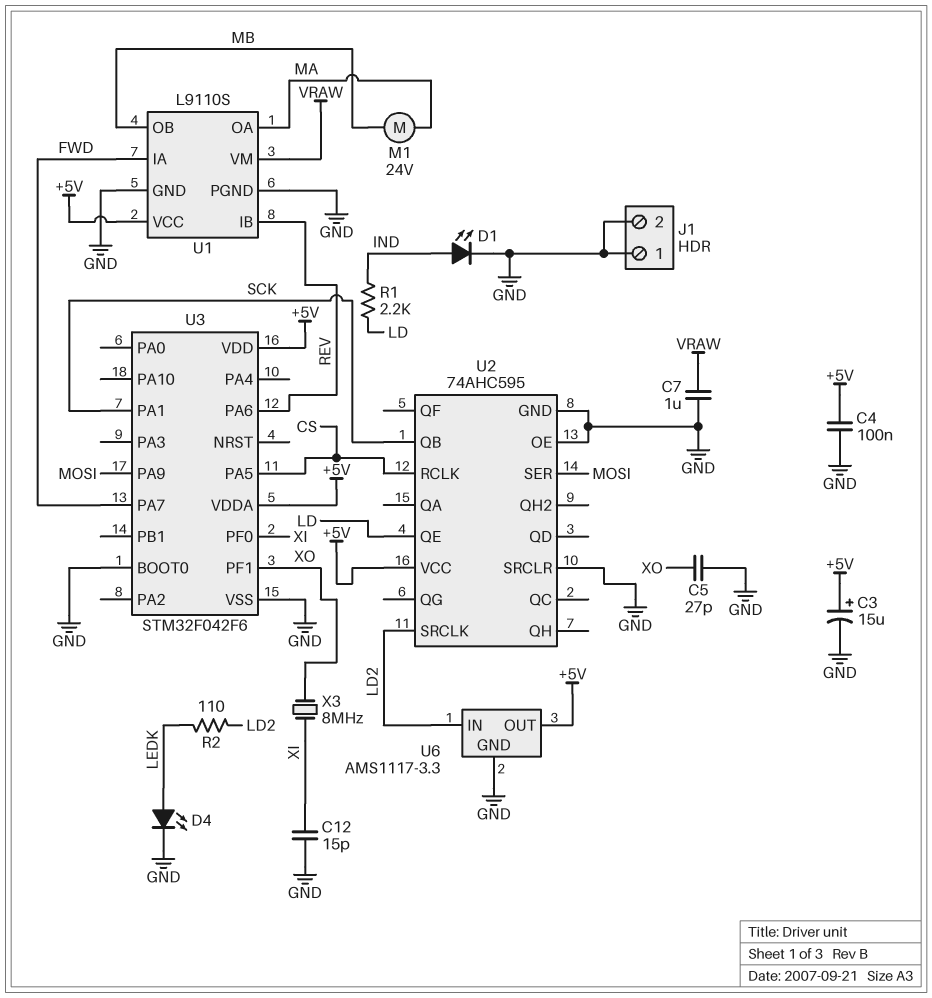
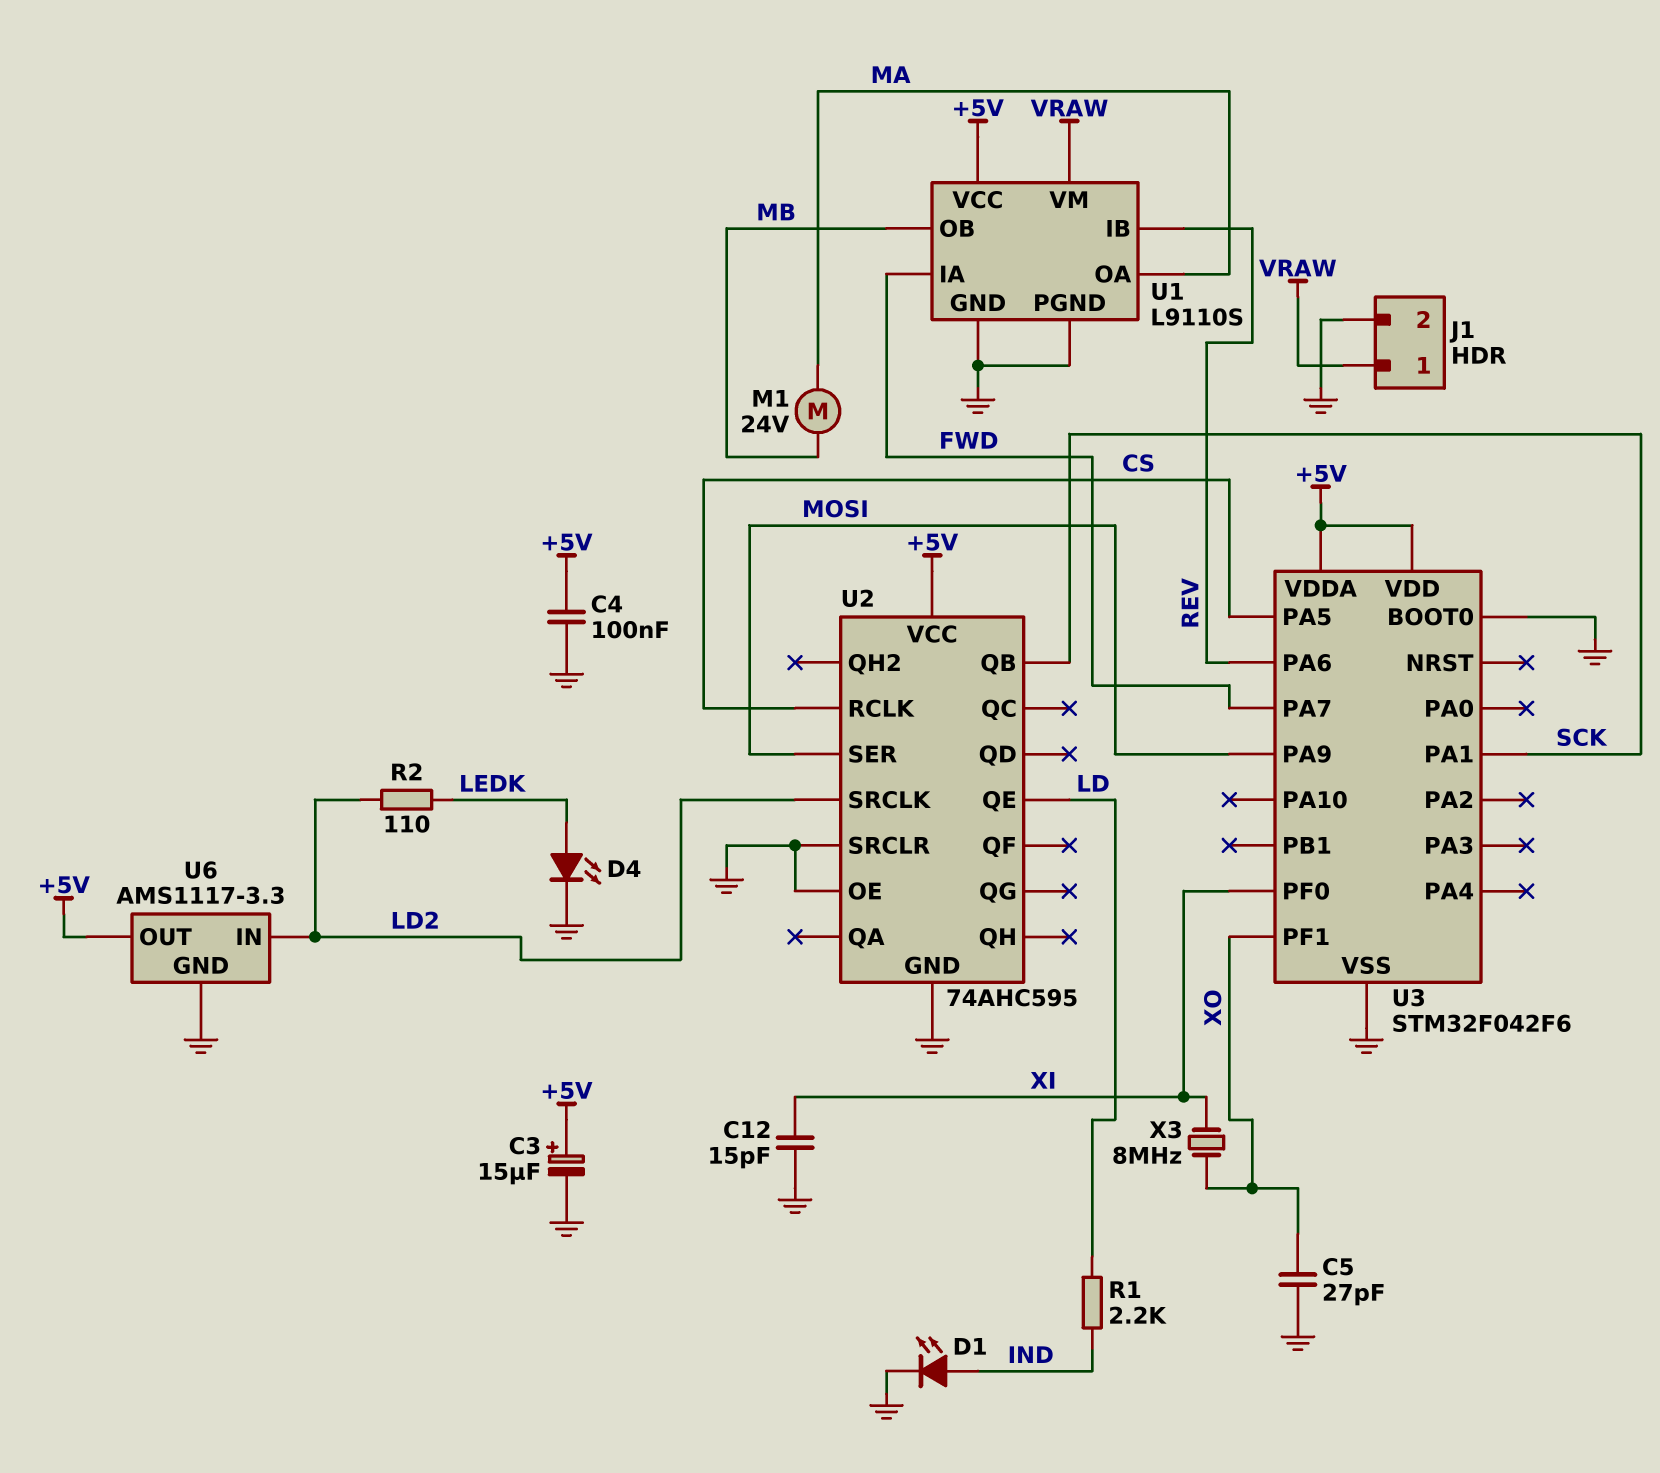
C7: 1uF (GND, VRAW) -> none
J1 pin 1: GND -> VRAW

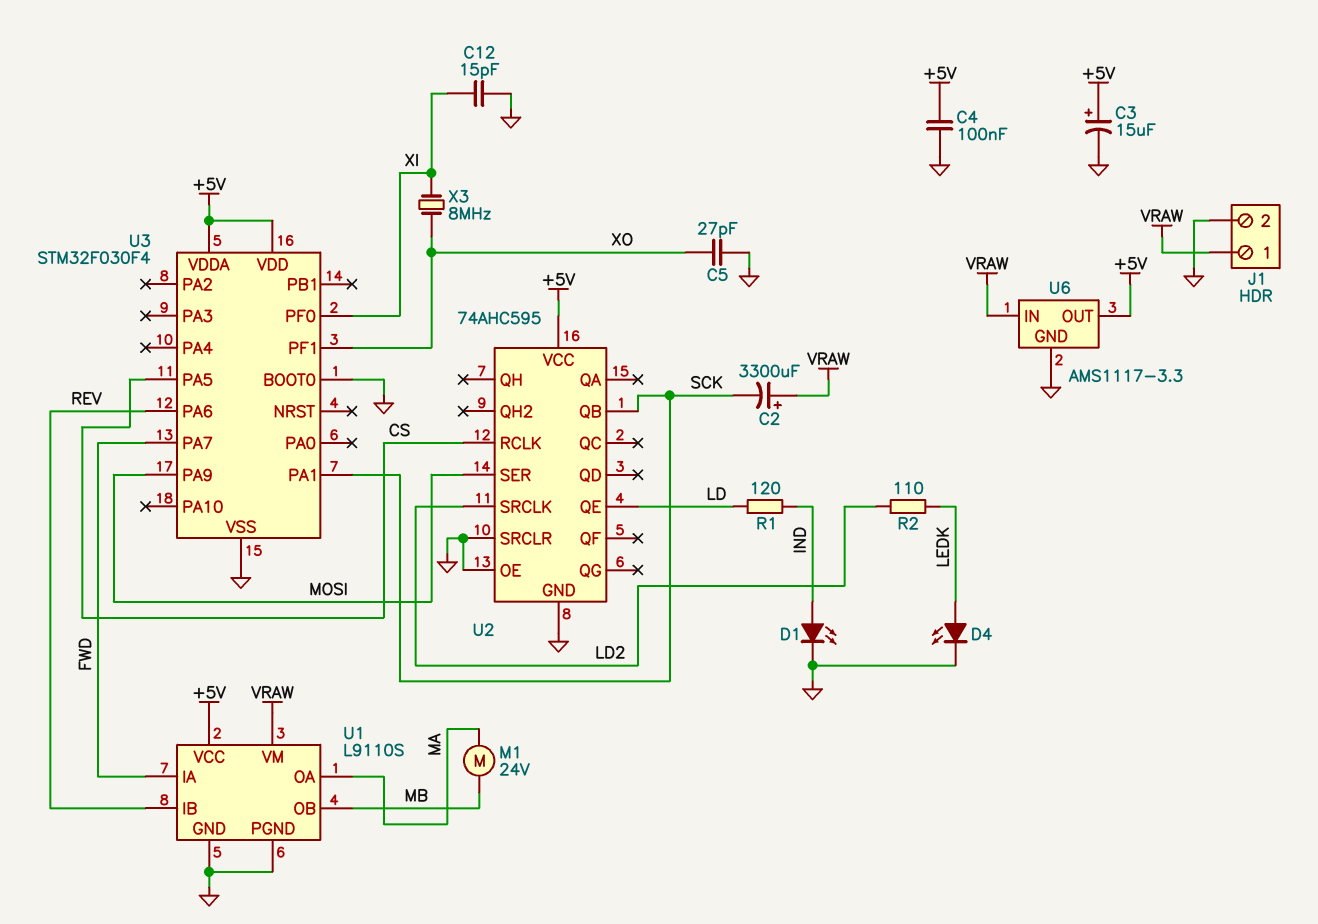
C2: none -> 3300uF (plus VRAW, minus SCK)
R1: 2.2k (IND, LD) -> 120 (IND, LD)
U3: STM32F042F6 -> STM32F030F4
U6 pin IN: LD2 -> VRAW

